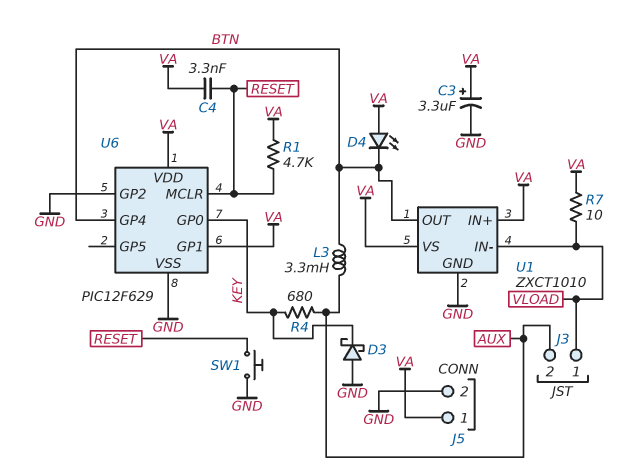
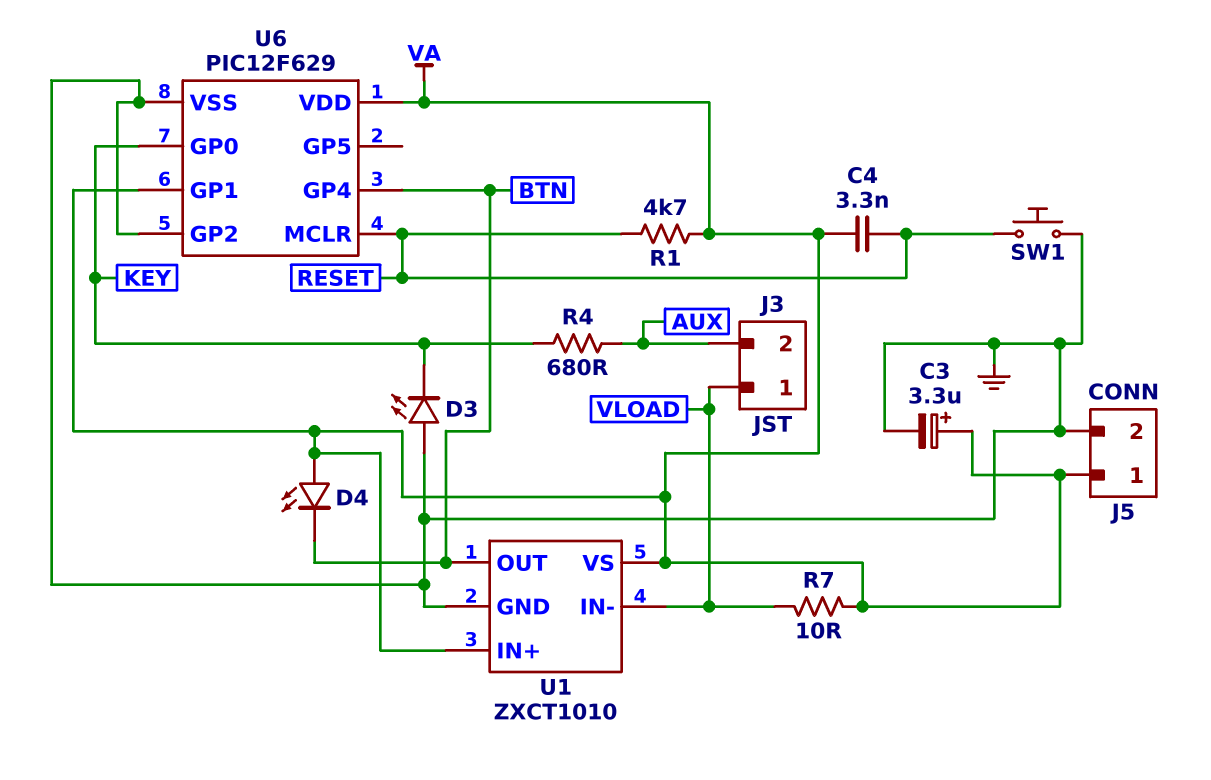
D3: schottky (A GND, K KEY) -> LED (A GND, K KEY)
L3: 3.3mH (AUX, BTN) -> none

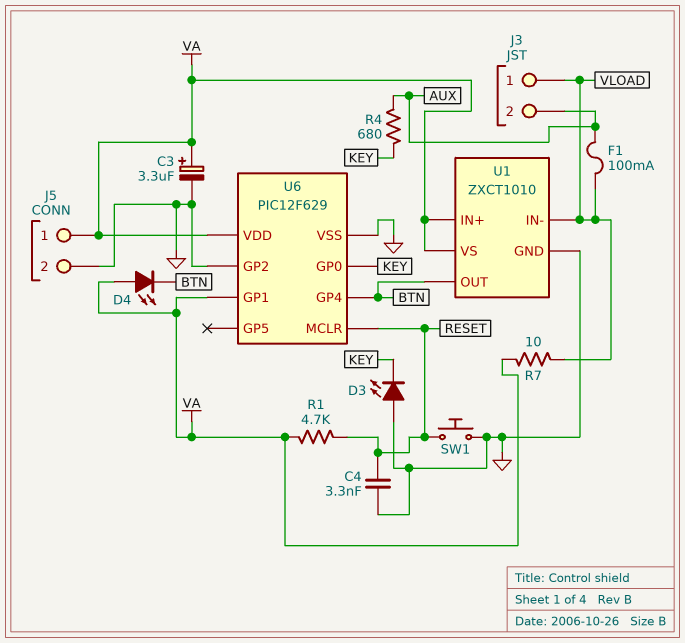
C4: 3.3nF (RESET, VA) -> 3.3nF (GND, RESET)
F1: none -> 100mA (AUX, VLOAD)

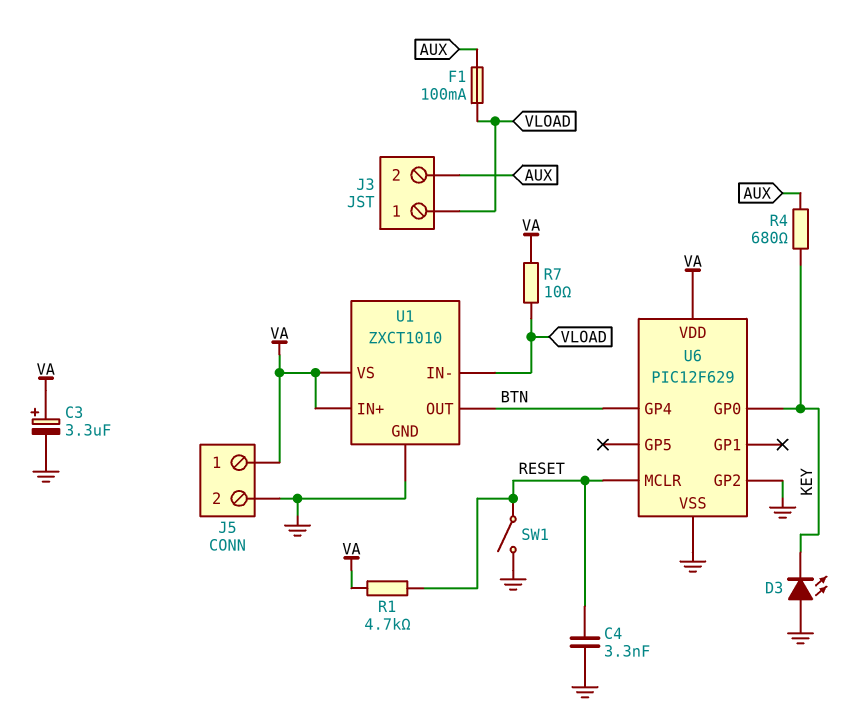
D4: LED (A VA, K BTN) -> none
SW1: button (GND, RESET) -> switch (GND, RESET)
U6 pin GP1: VA -> none

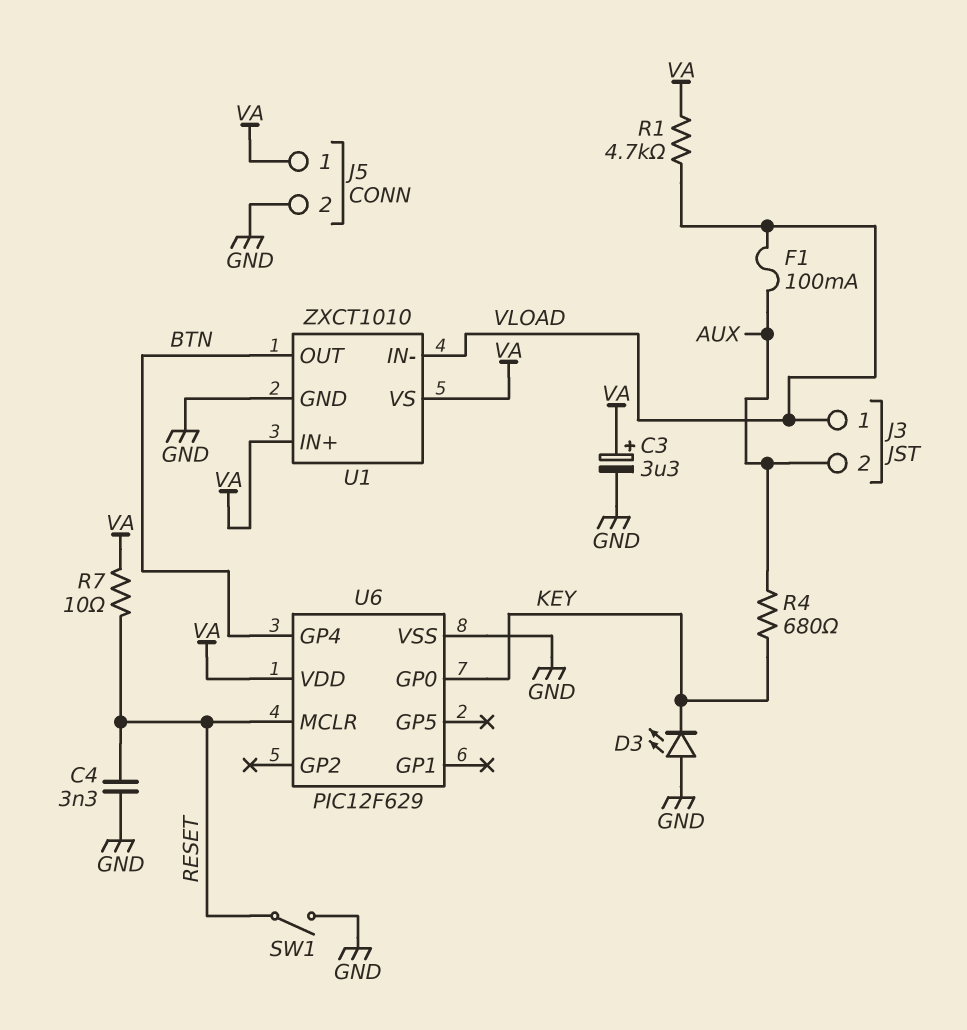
R1: 4.7k (RESET, VA) -> 4.7k (VA, VLOAD)
R7: 10 (VA, VLOAD) -> 10 (RESET, VA)
U6 pin GP2: GND -> none

